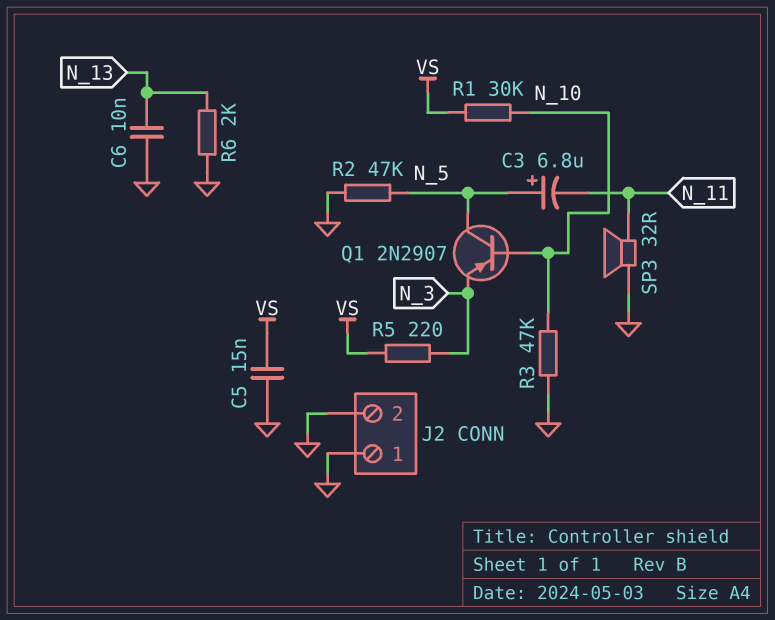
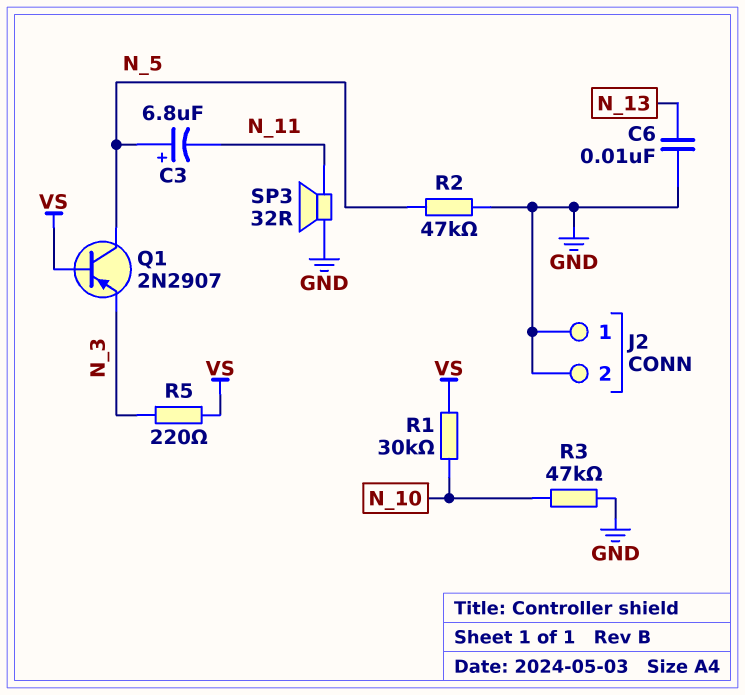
C5: 15nF (GND, VS) -> none
Q1: PNP 2N2907 (B N_10, C N_5, E N_3) -> PNP 2N2907 (B VS, C N_5, E N_3)
R6: 2k (GND, N_13) -> none

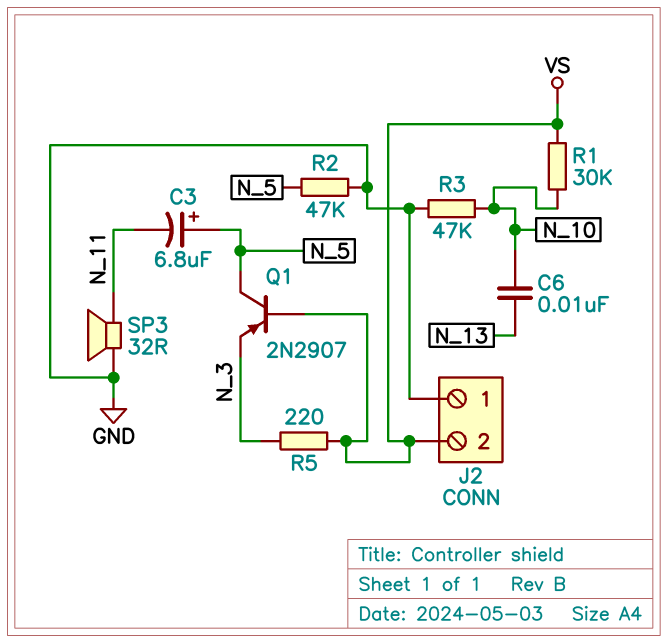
C6: 10nF (GND, N_13) -> 10nF (N_10, N_13)
J2 pin 2: GND -> VS

